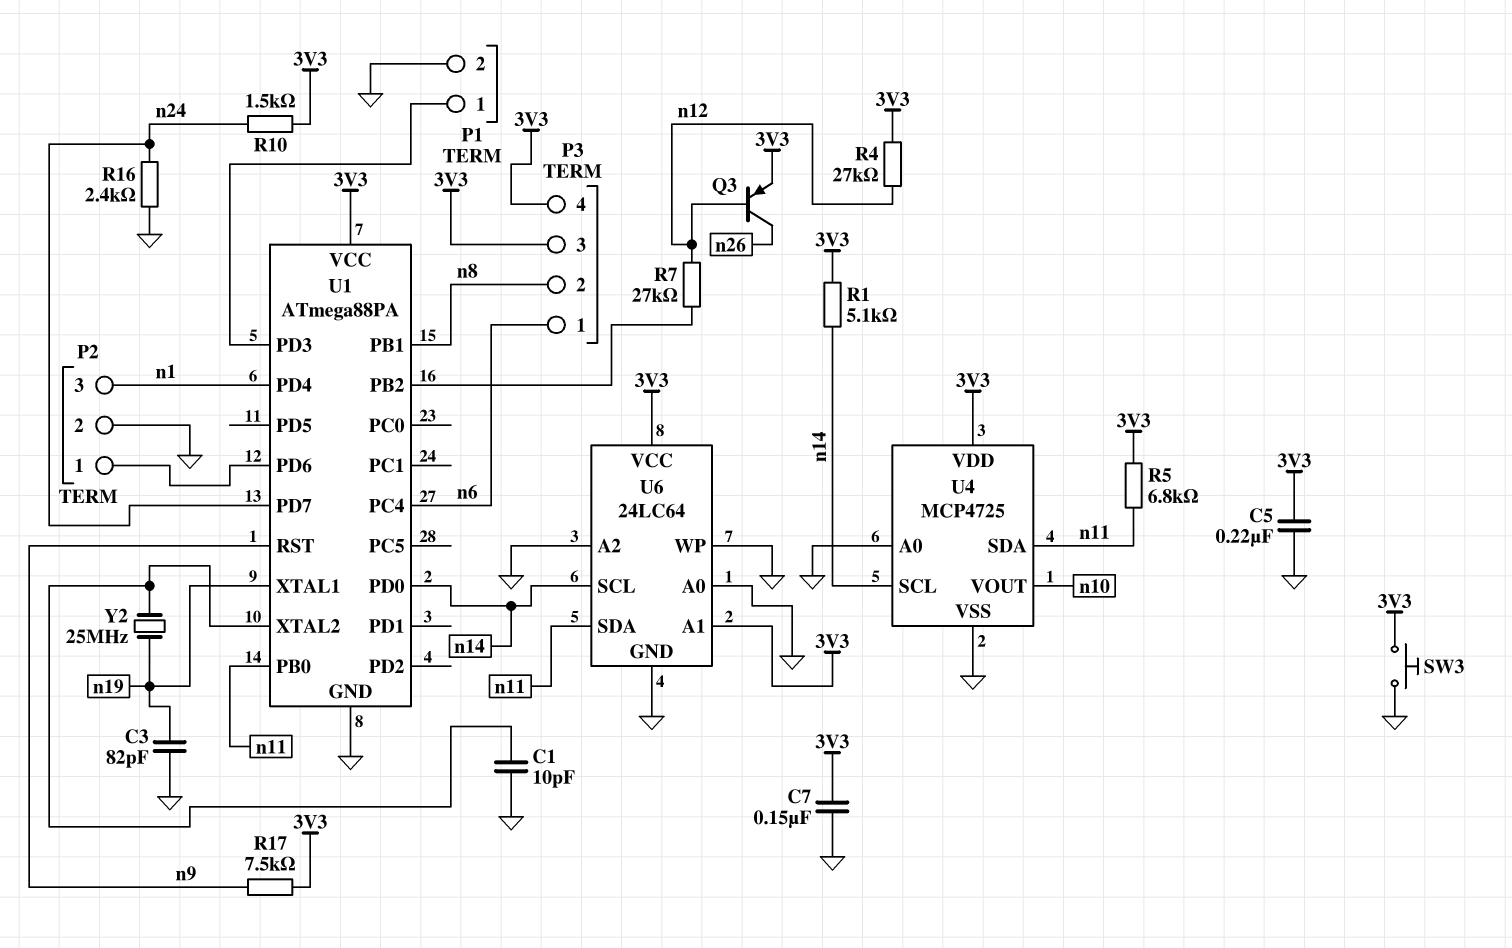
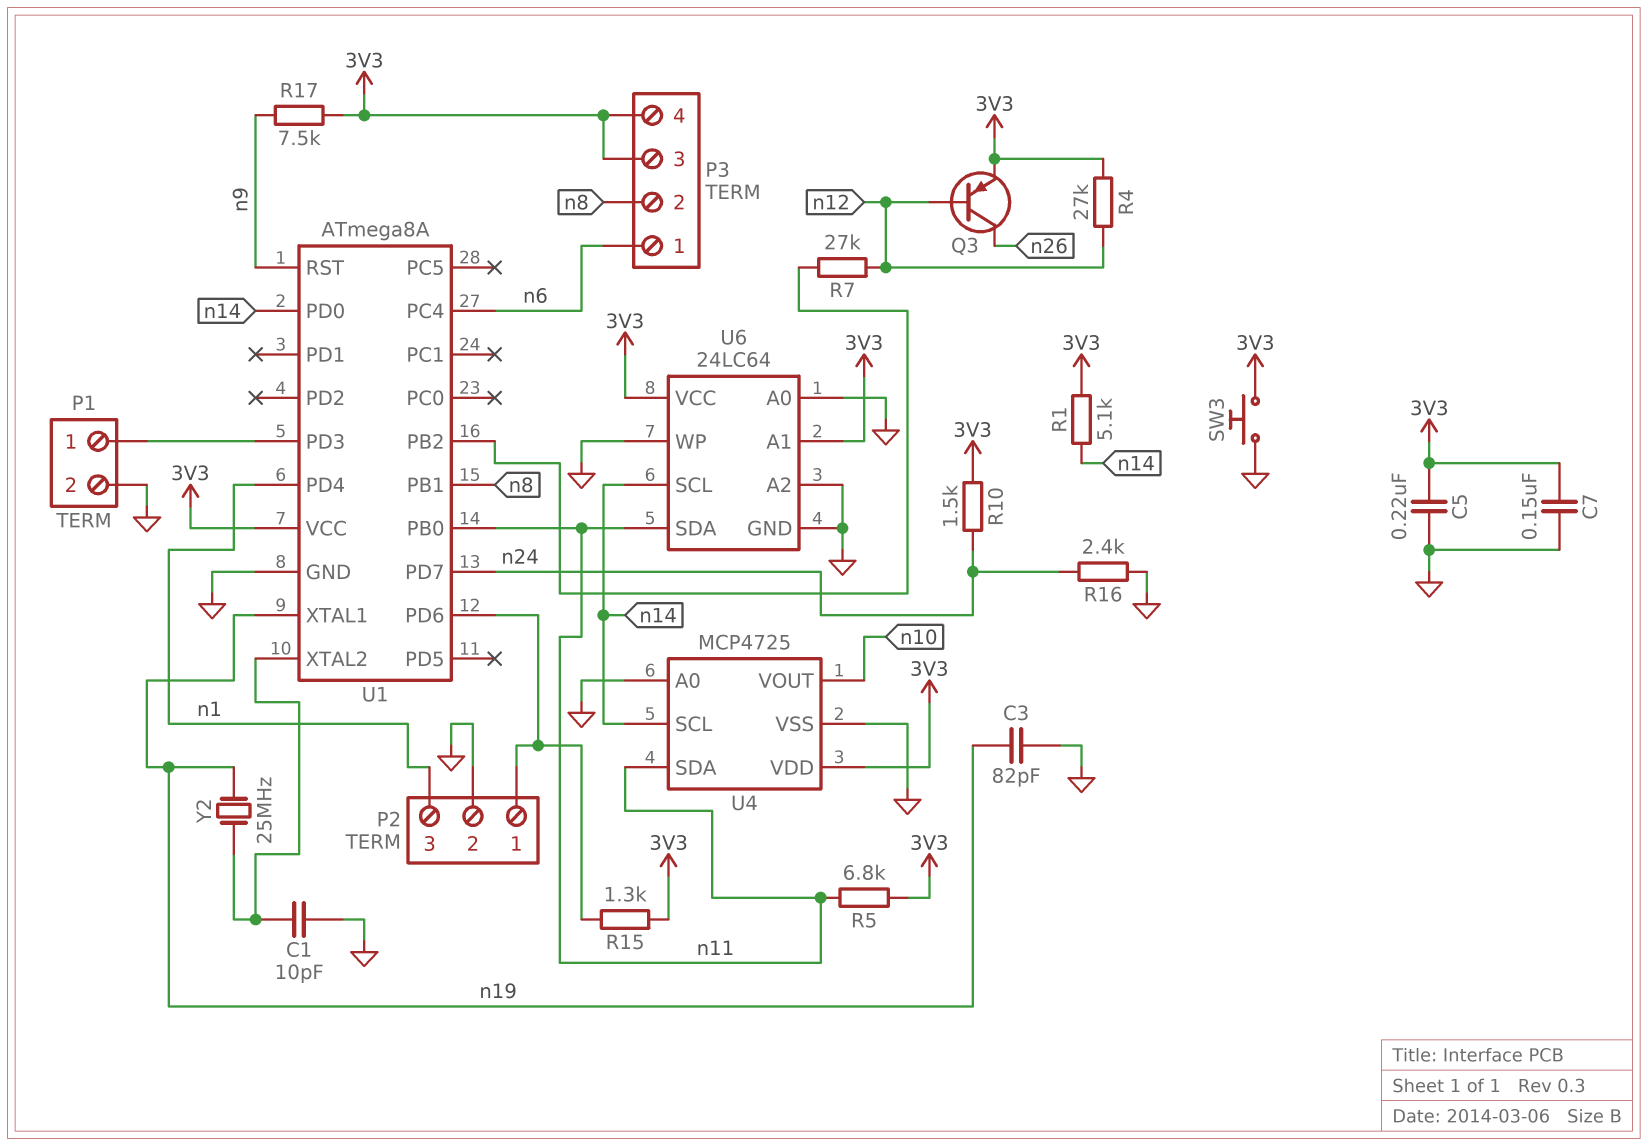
R15: none -> 1.3k (3V3, P2/1)
U1: ATmega88PA -> ATmega8A

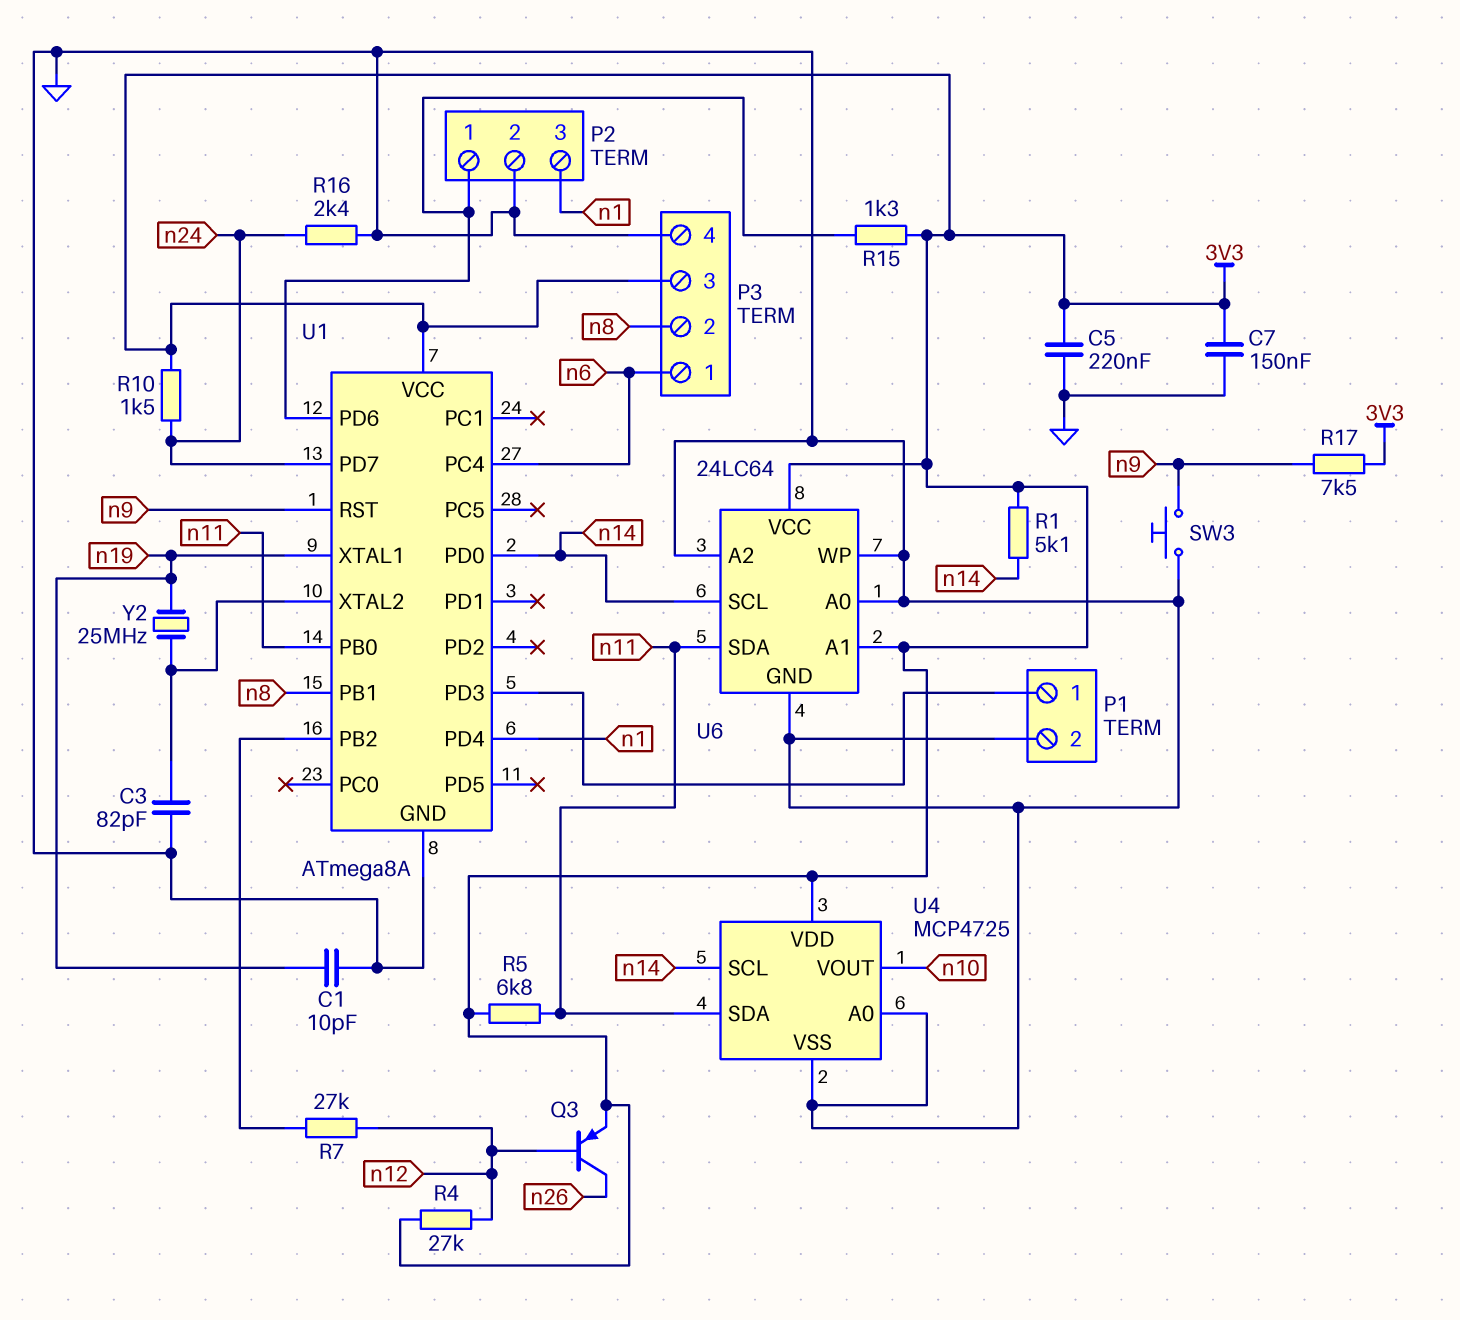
C1: 10pF (GND, U1/XTAL2) -> 10pF (GND, n19)
C3: 82pF (GND, n19) -> 82pF (GND, U1/XTAL2)
P3 pin 4: 3V3 -> GND
SW3: button (3V3, GND) -> button (GND, n9)

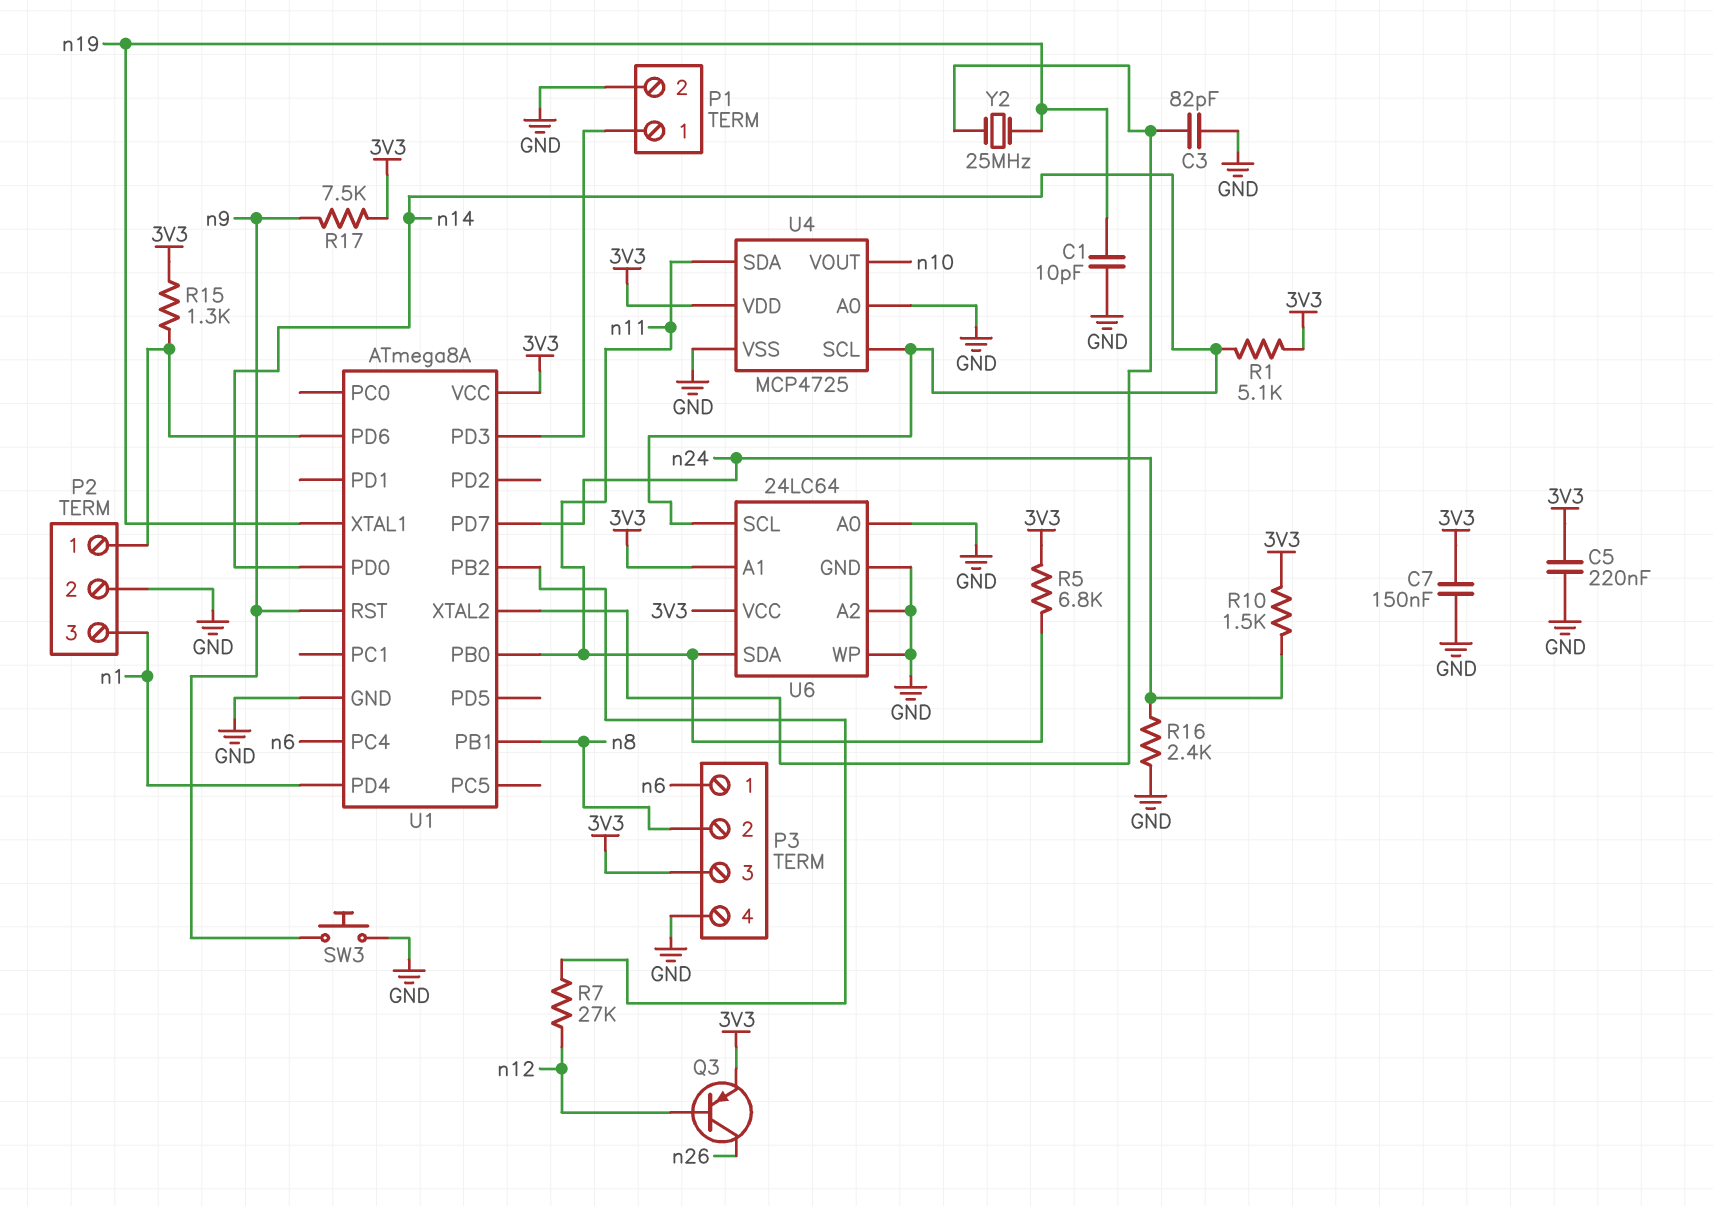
R4: 27k (3V3, n12) -> none

